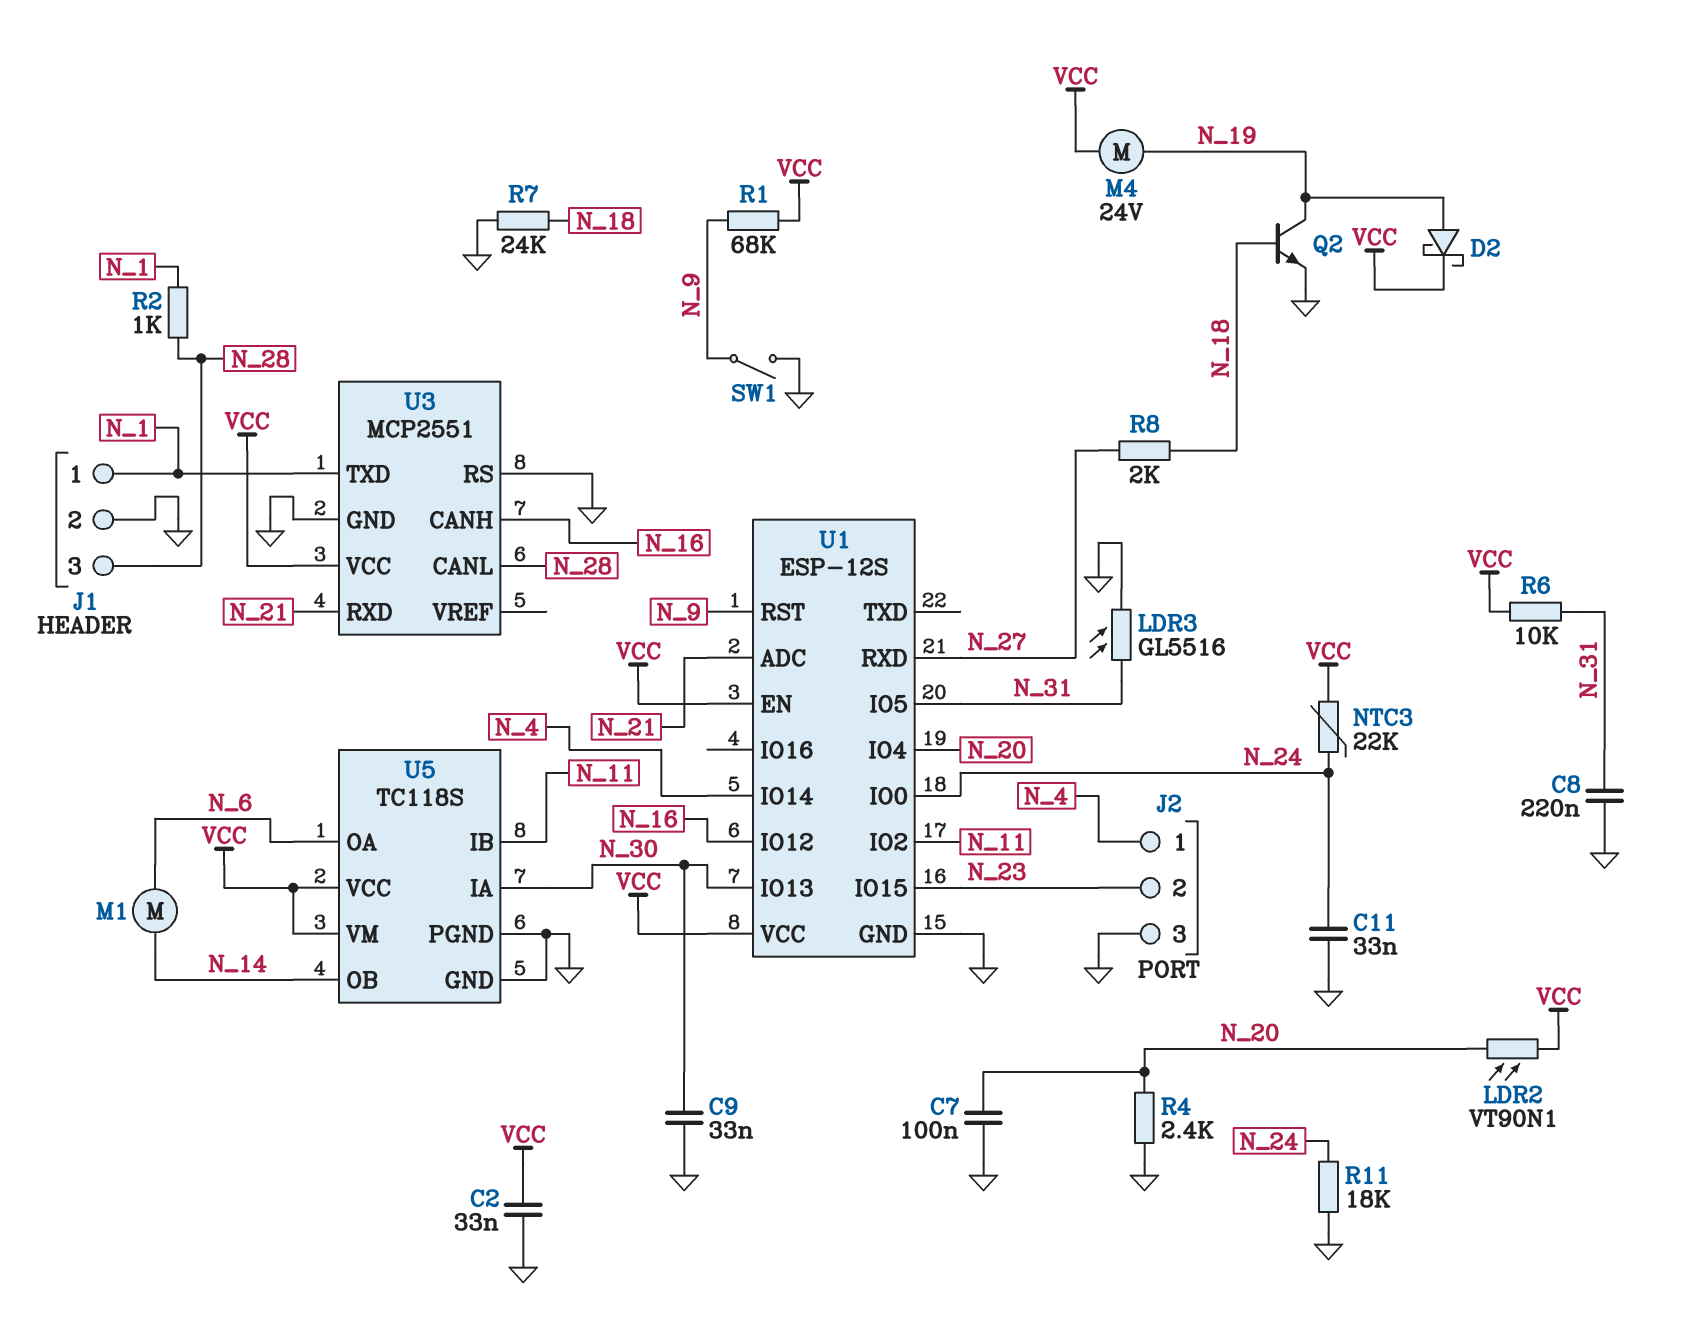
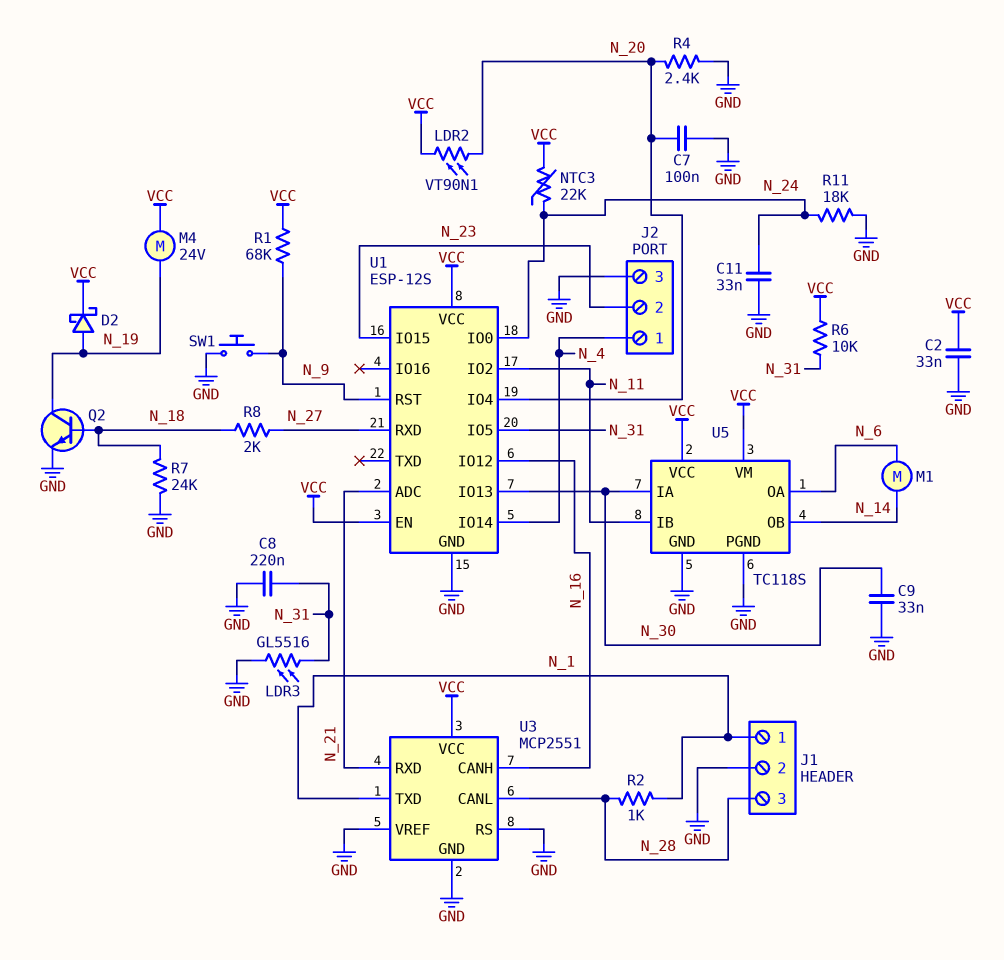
SW1: switch (GND, N_9) -> button (GND, N_9)
U3 pin VREF: none -> GND

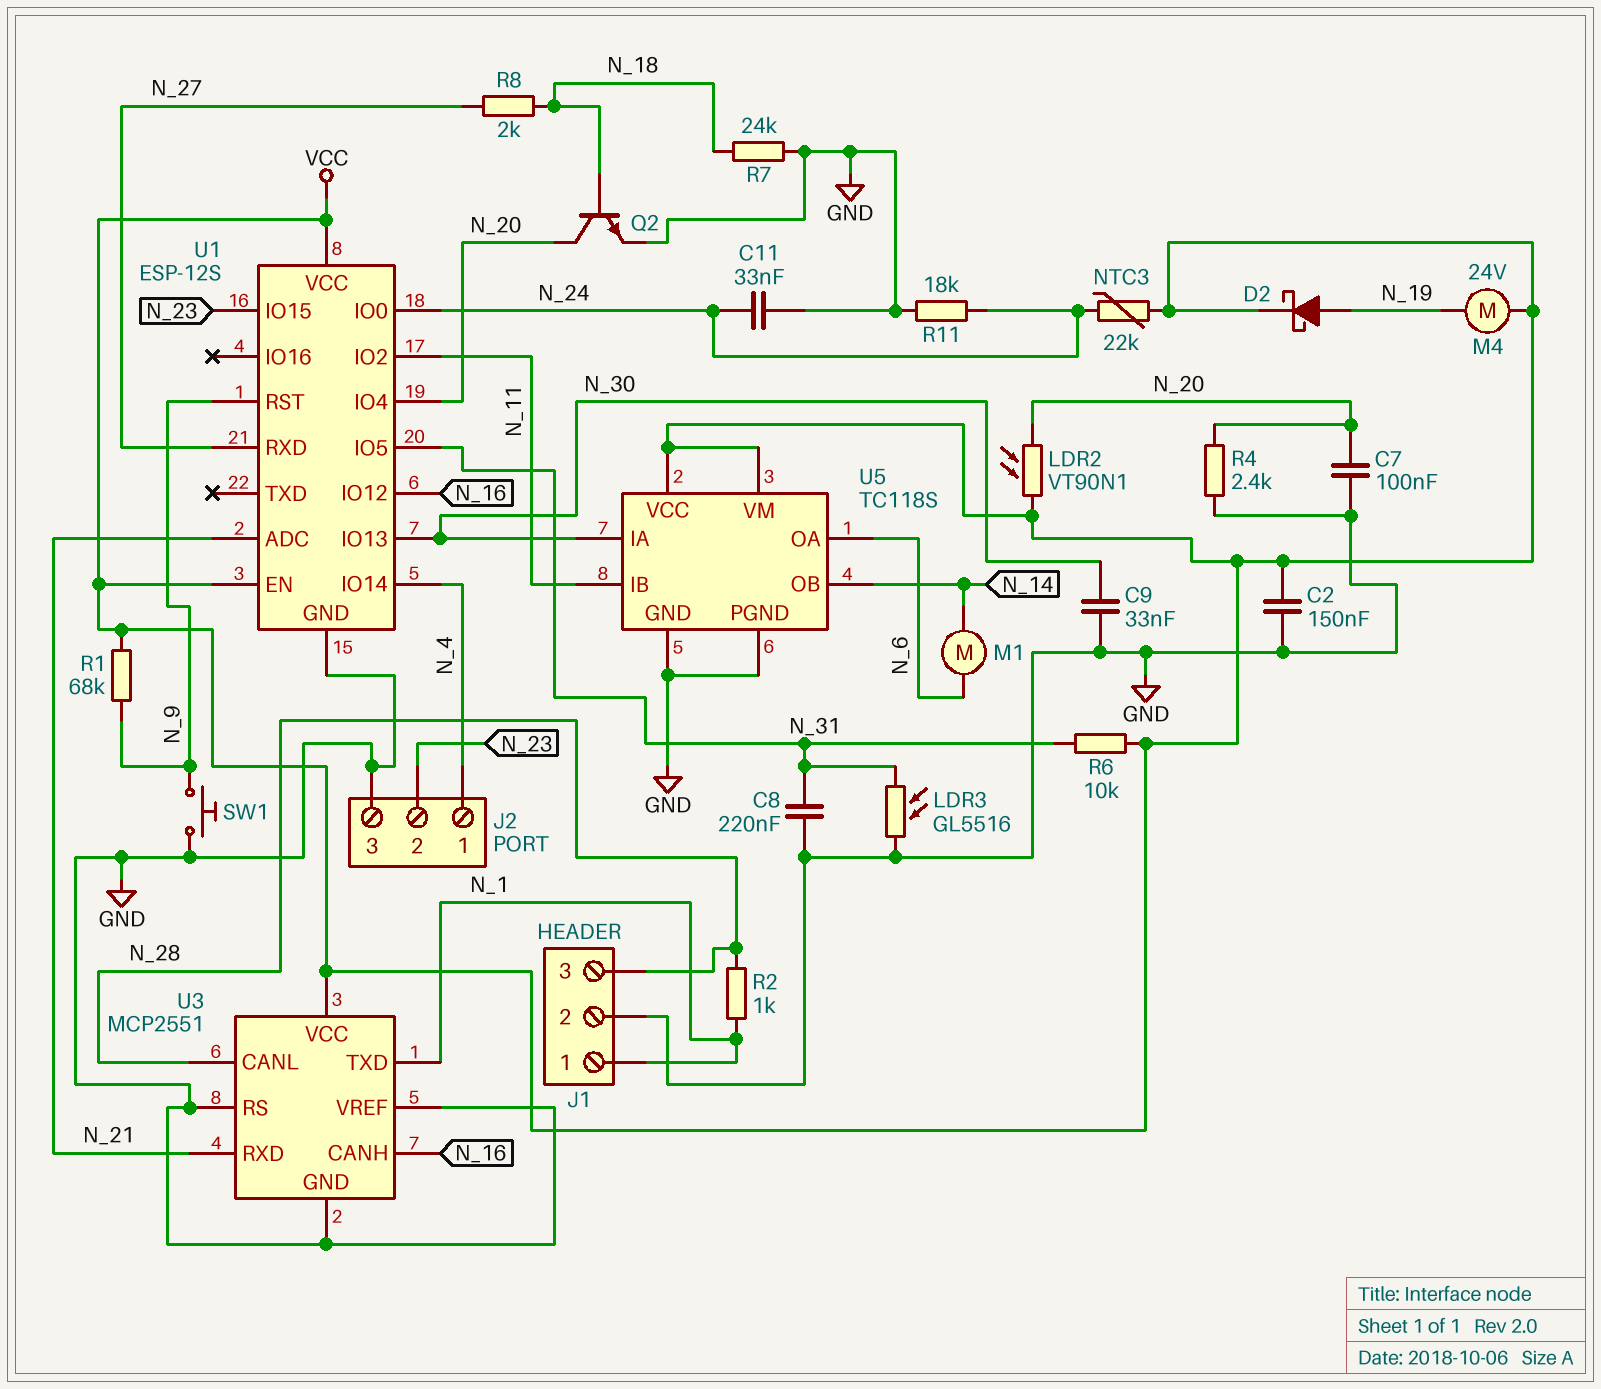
C2: 33nF (GND, VCC) -> 150nF (GND, VCC)
Q2: NPN (B N_18, C N_19, E GND) -> NPN (B N_18, C N_20, E GND)

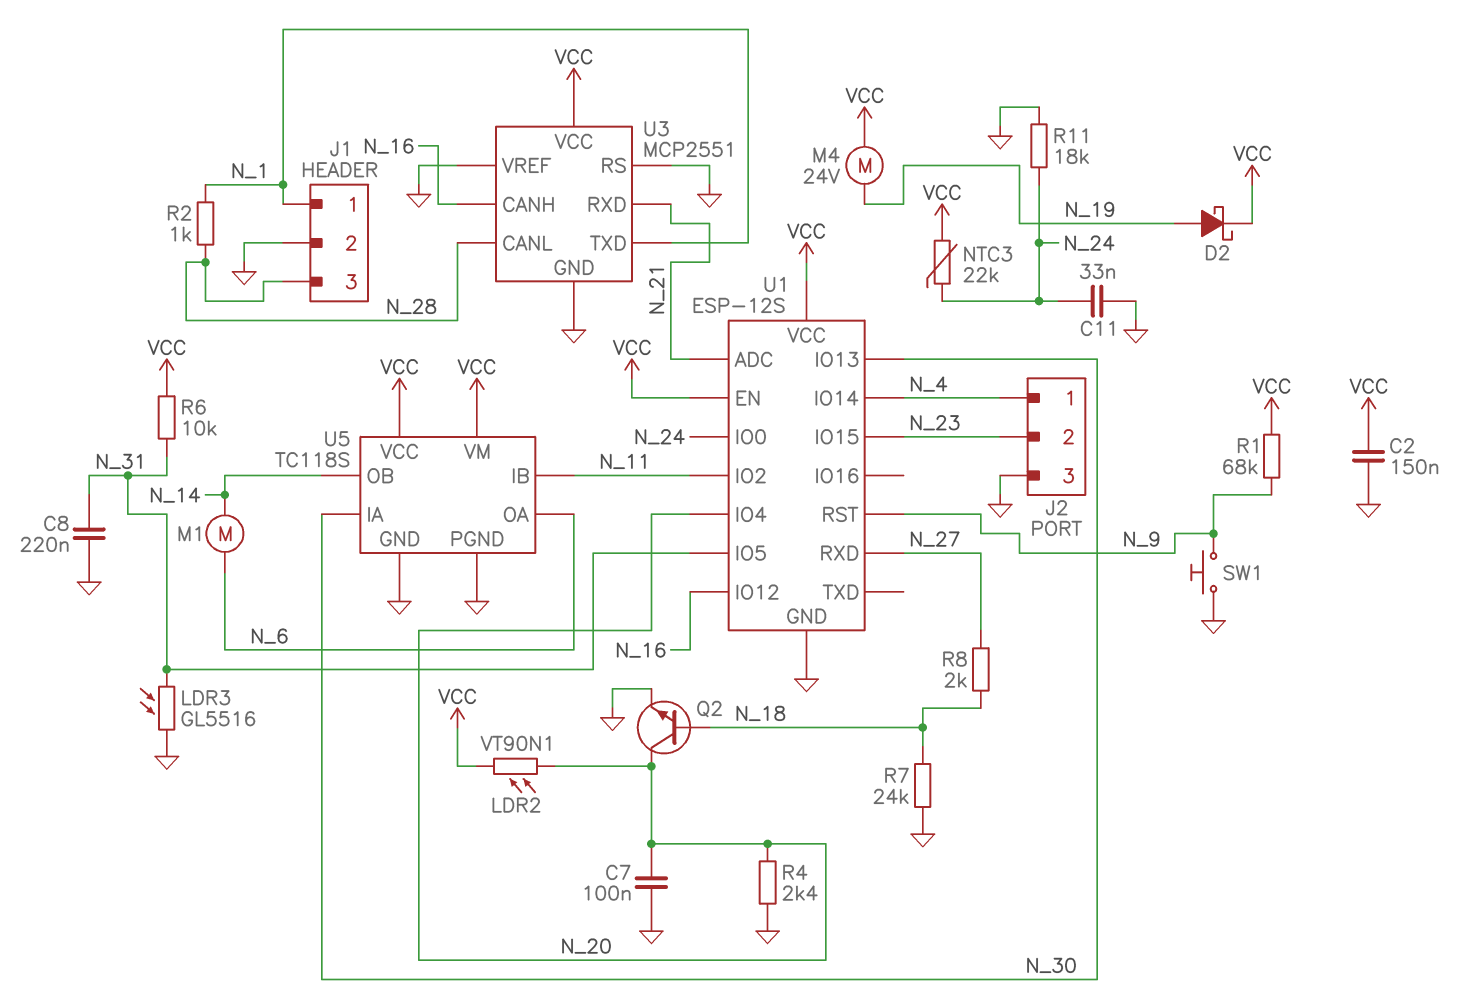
C9: 33nF (GND, N_30) -> none

